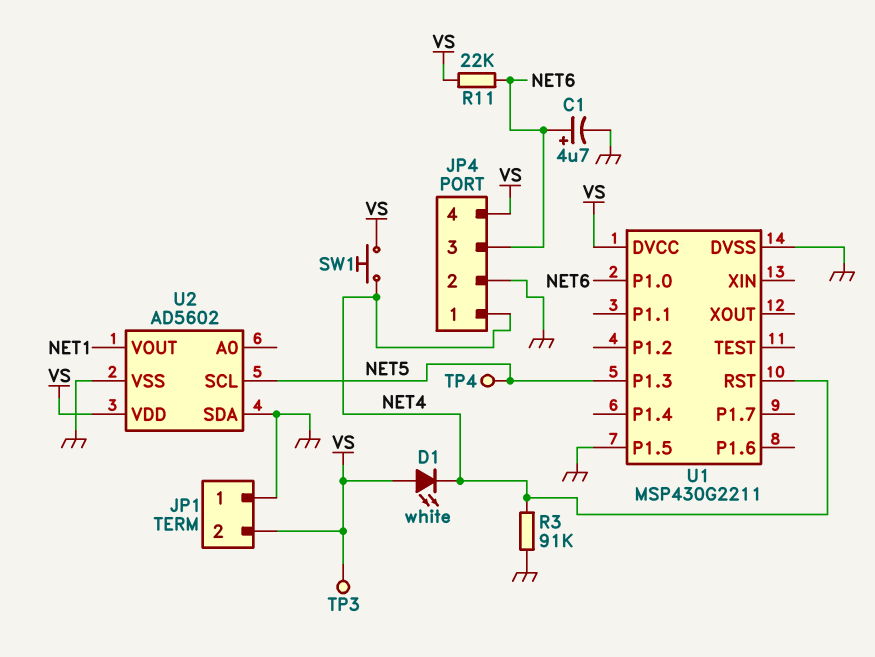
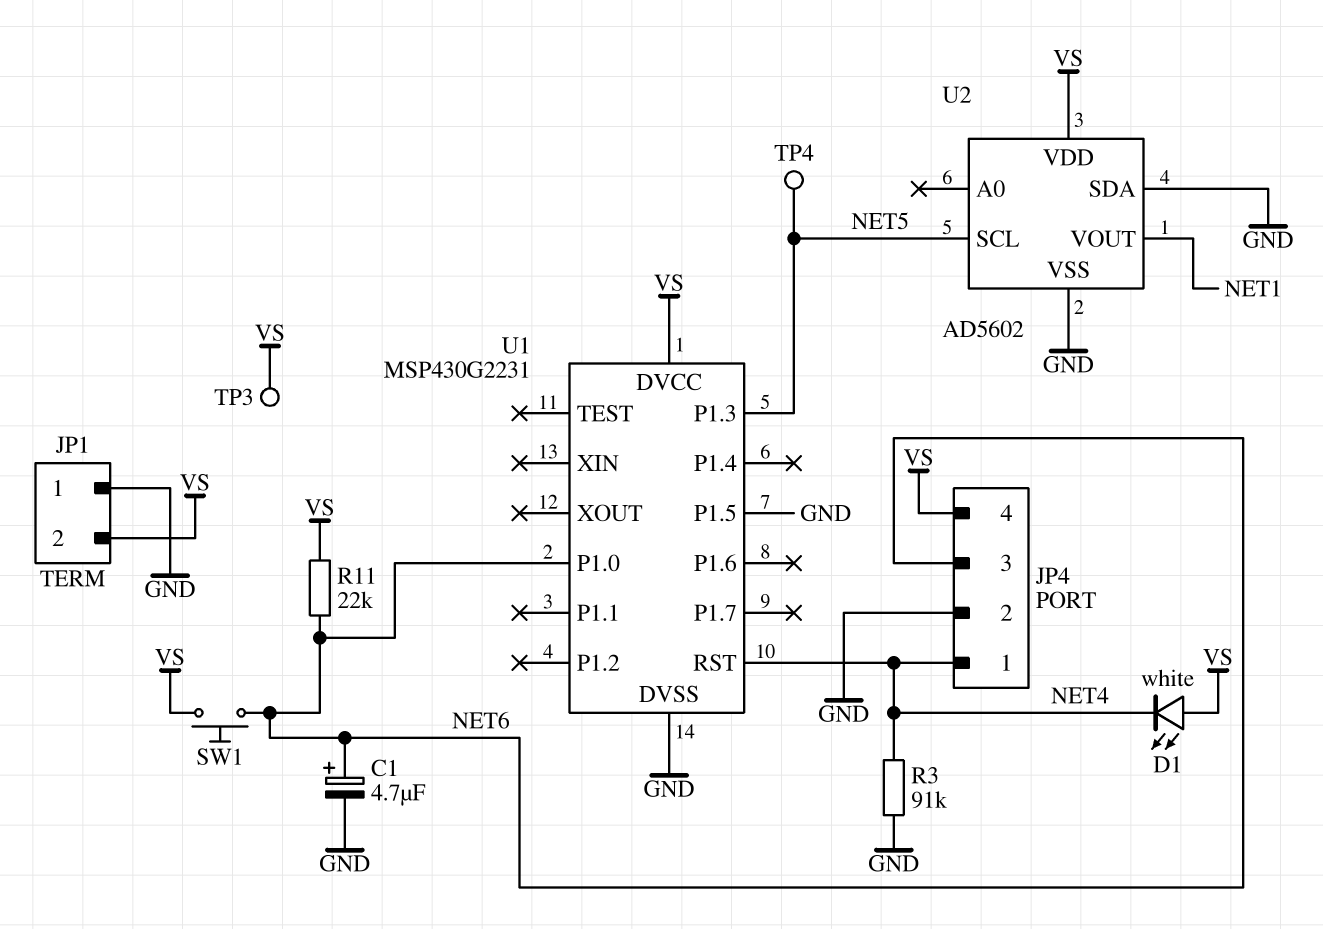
SW1: button (NET4, VS) -> button (NET6, VS)
U1: MSP430G2211 -> MSP430G2231

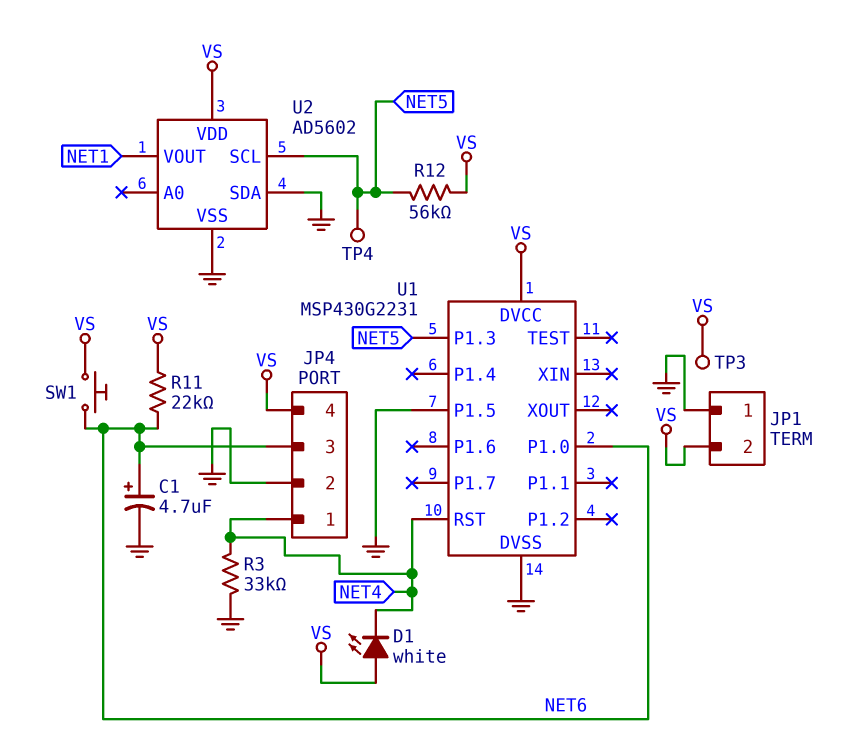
R3: 91k (GND, NET4) -> 33k (GND, NET4)
R12: none -> 56k (NET5, VS)

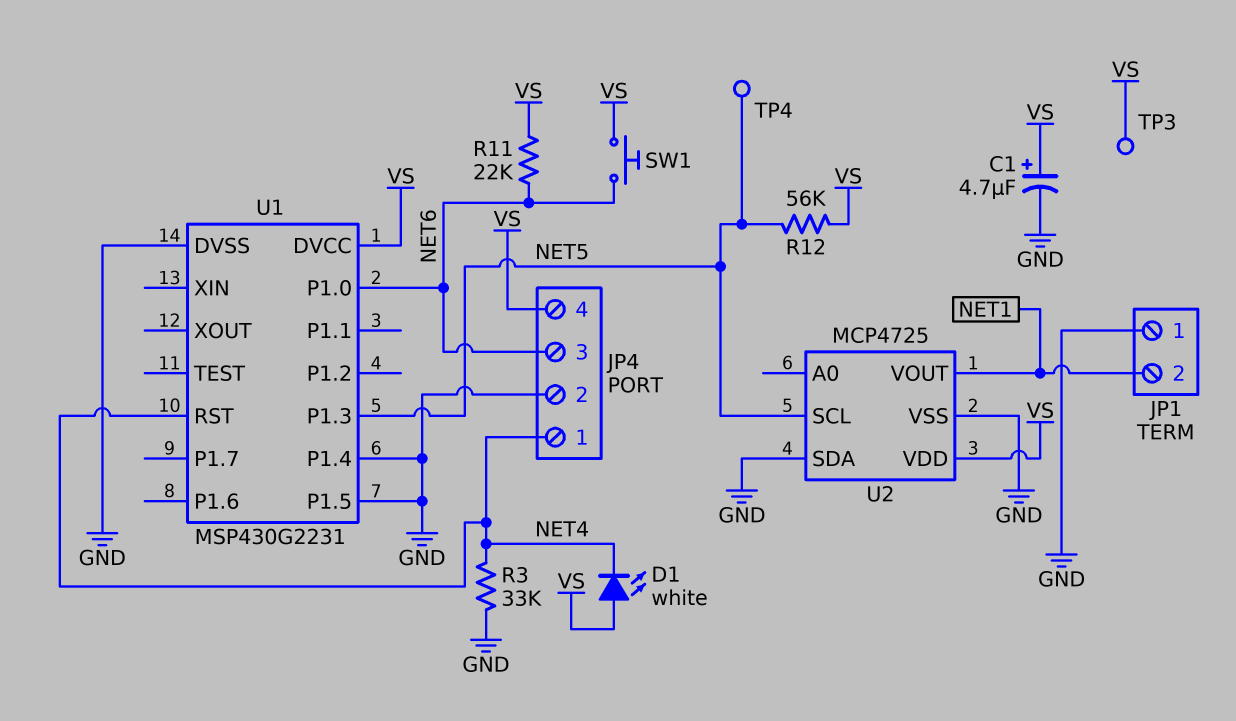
C1: 4.7uF (plus NET6, minus GND) -> 4.7uF (plus VS, minus GND)
JP1 pin 2: VS -> NET1
U1 pin P1.4: none -> GND
U2: AD5602 -> MCP4725

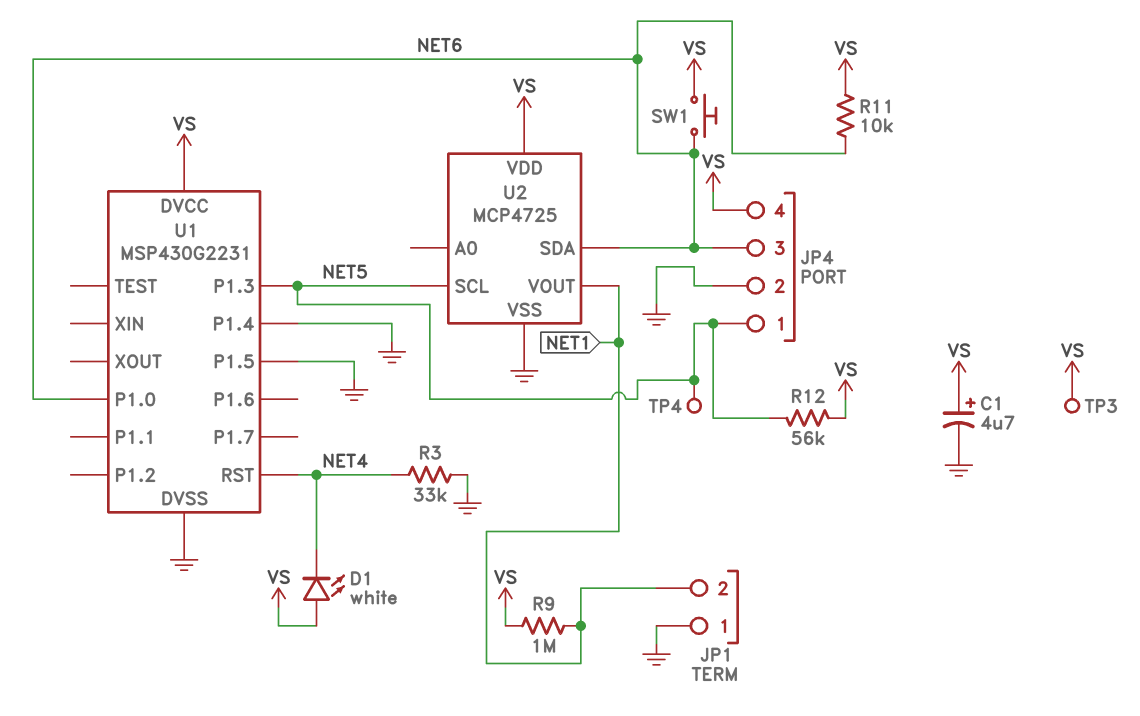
JP4 pin 1: NET4 -> NET5
R9: none -> 1M (NET1, VS)
R11: 22k (NET6, VS) -> 10k (NET6, VS)
U2 pin SDA: GND -> NET6

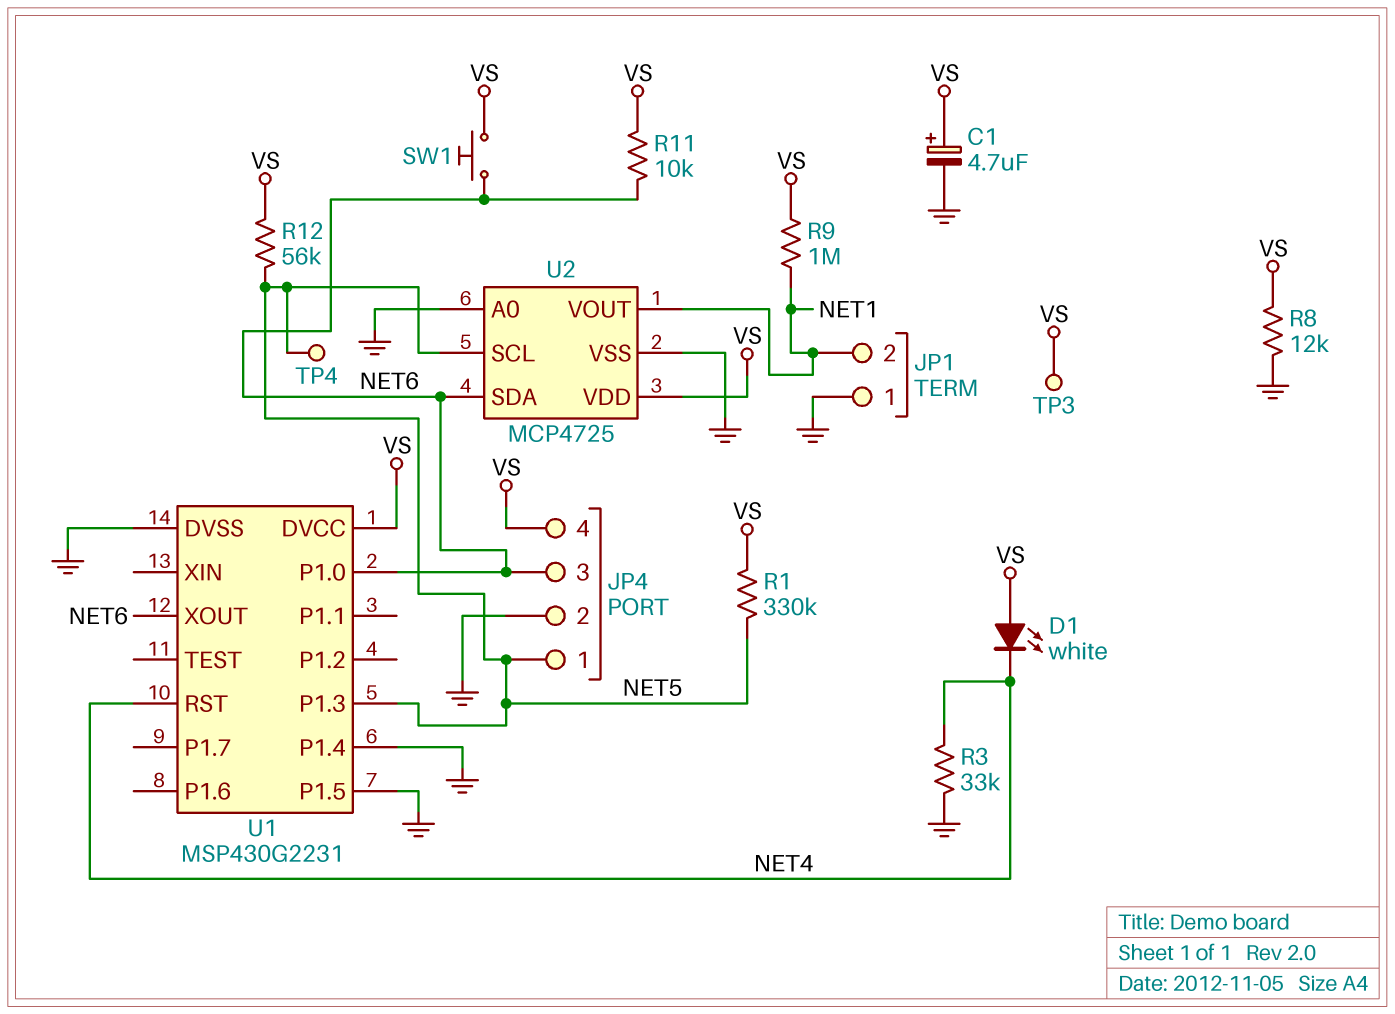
R1: none -> 330k (NET5, VS)
R8: none -> 12k (GND, VS)
U1 pin XOUT: none -> NET6
U2 pin A0: none -> GND

